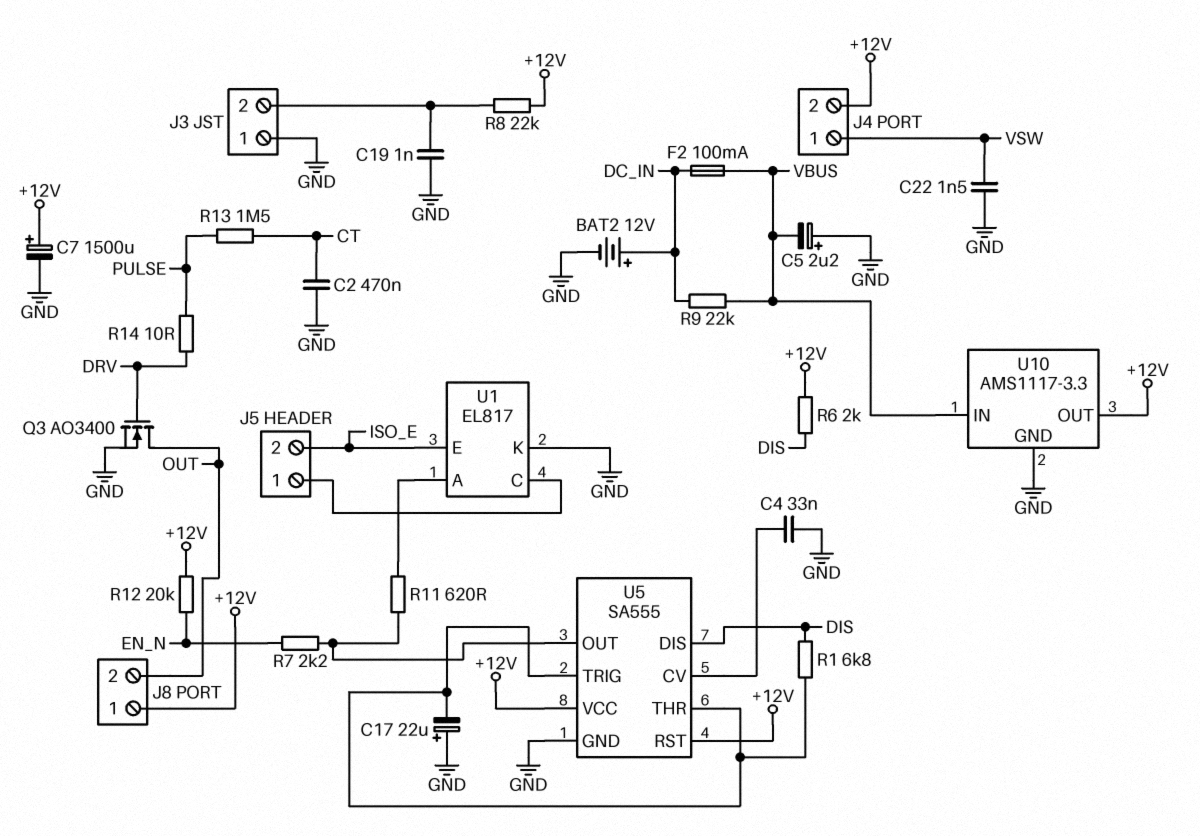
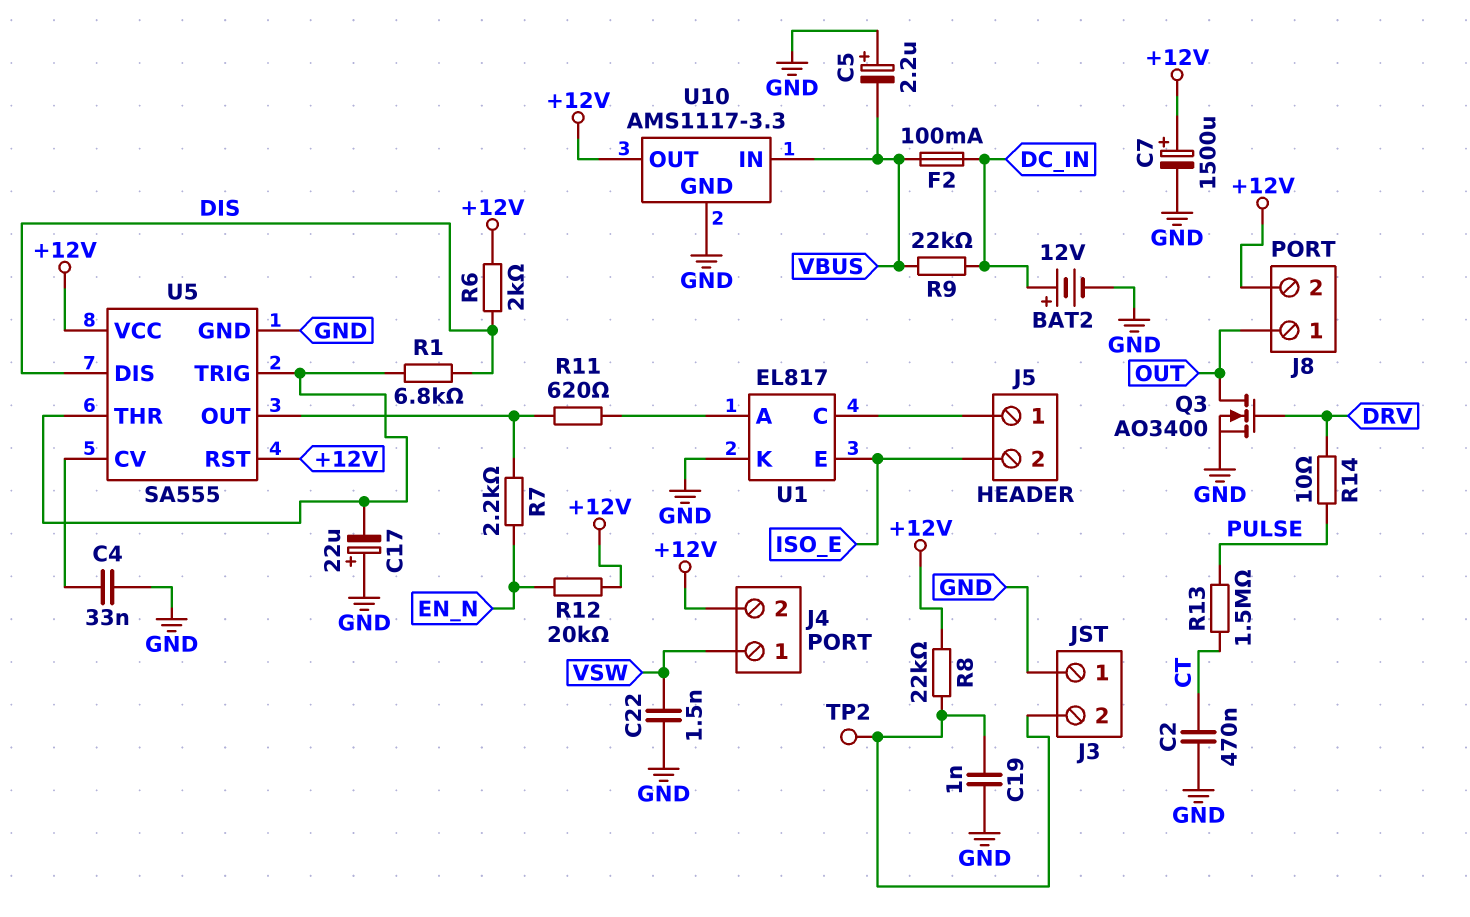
J8 pin 1: +12V -> OUT
J8 pin 2: OUT -> +12V
TP2: none -> test point (J3/2)

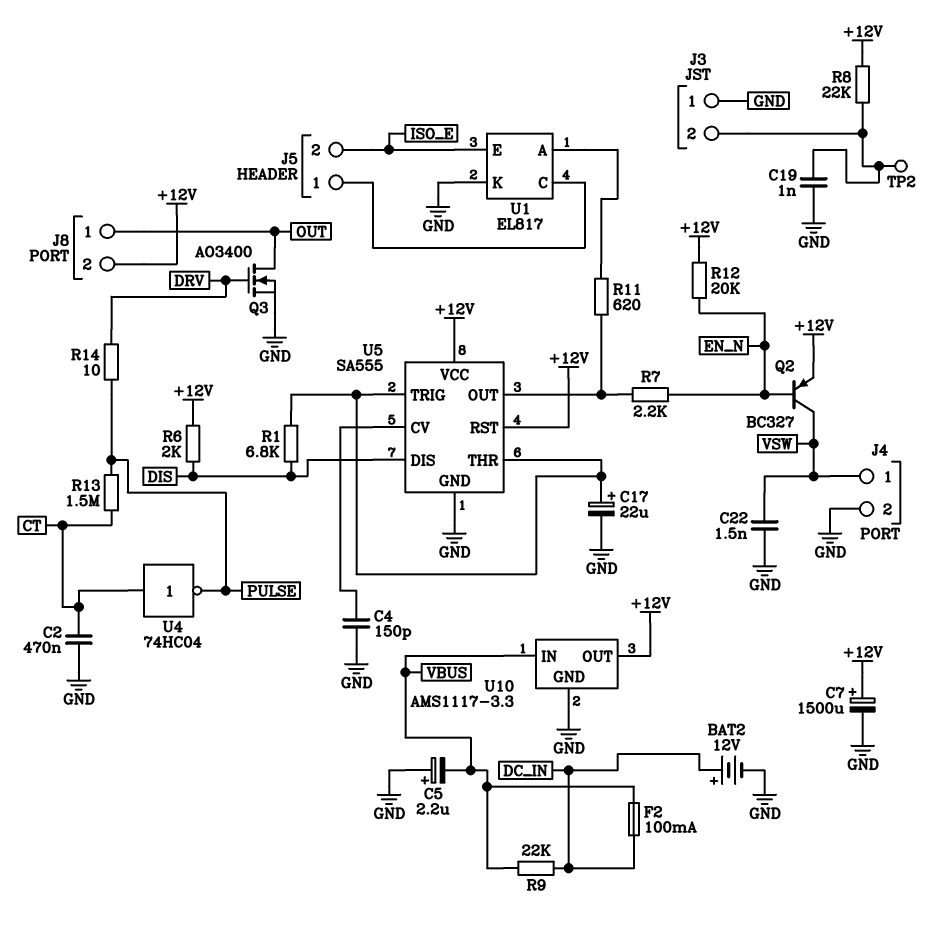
C4: 33nF (GND, U5/CV) -> 150pF (GND, U5/CV)
C17: 22uF (plus GND, minus U5/THR) -> 22uF (plus U5/THR, minus GND)
J4 pin 2: +12V -> GND
Q2: none -> PNP BC327 (B EN_N, C VSW, E +12V)
U4: none -> NOT 74HC04 (in CT, out PULSE)

